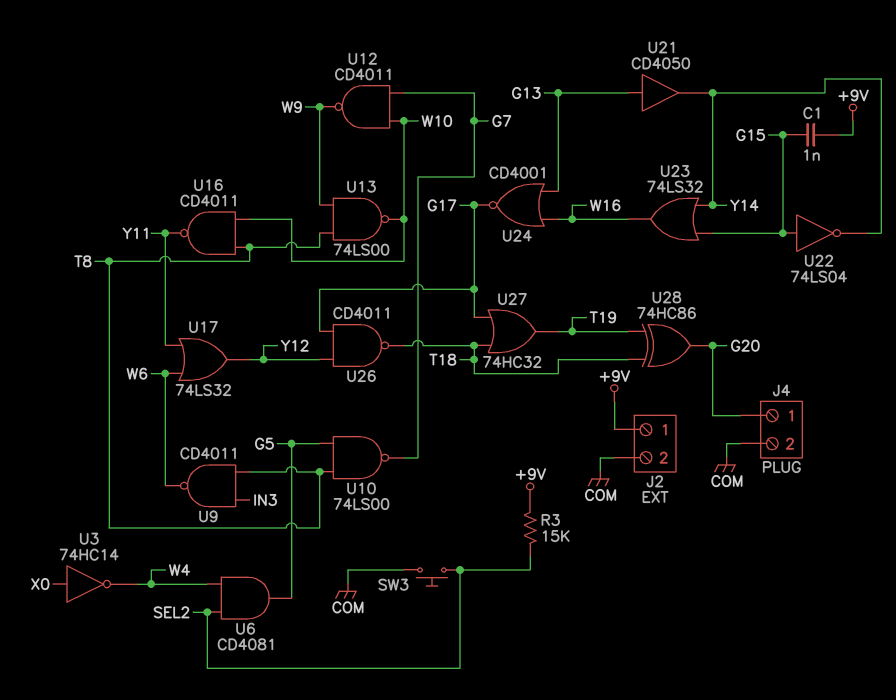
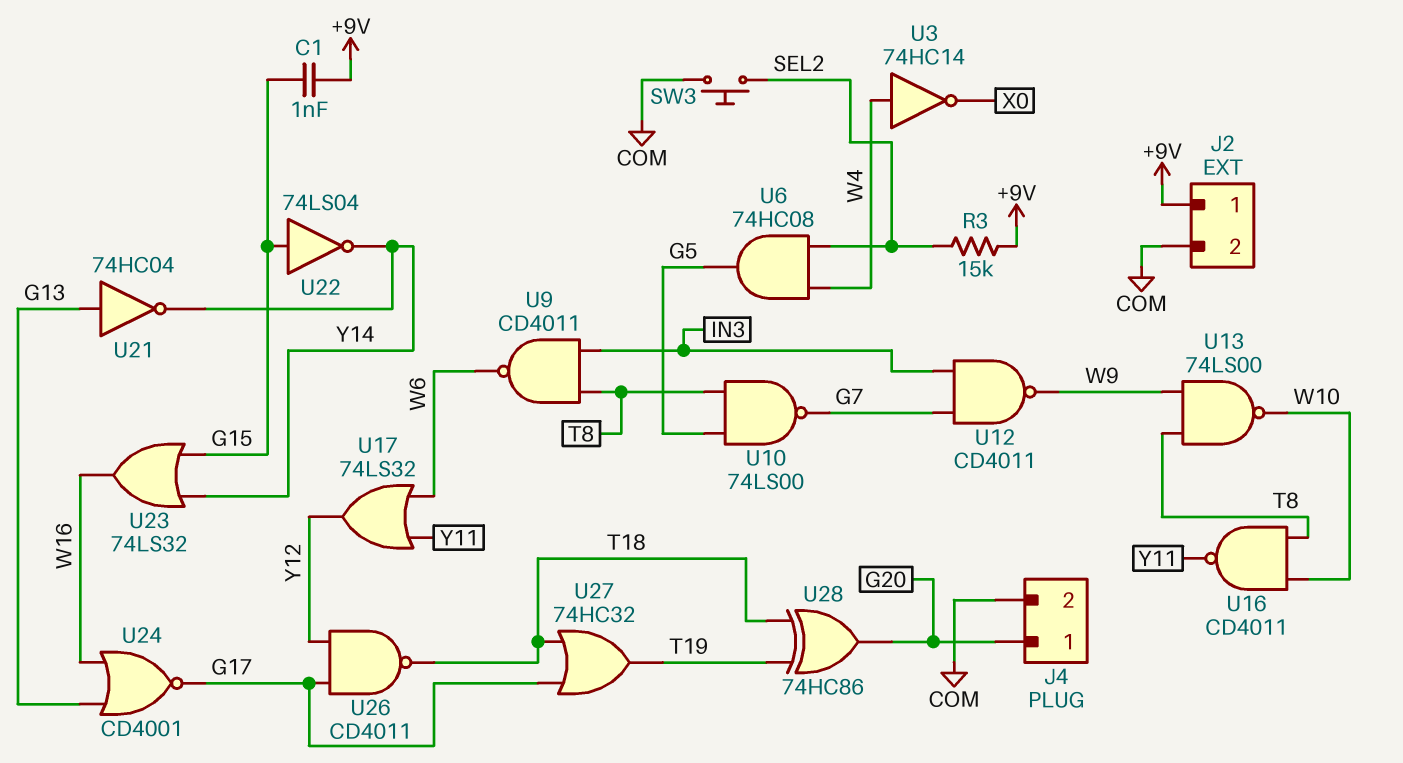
U3: NOT 74HC14 (in X0, out W4) -> NOT 74HC14 (in W4, out X0)
U6: AND CD4081 (in SEL2, in W4, out G5) -> AND 74HC08 (in SEL2, in W4, out G5)
U12: NAND CD4011 (in G7, in W10, out W9) -> NAND CD4011 (in G7, in IN3, out W9)
U21: buffer CD4050 (in G13, out Y14) -> NOT 74HC04 (in G13, out Y14)

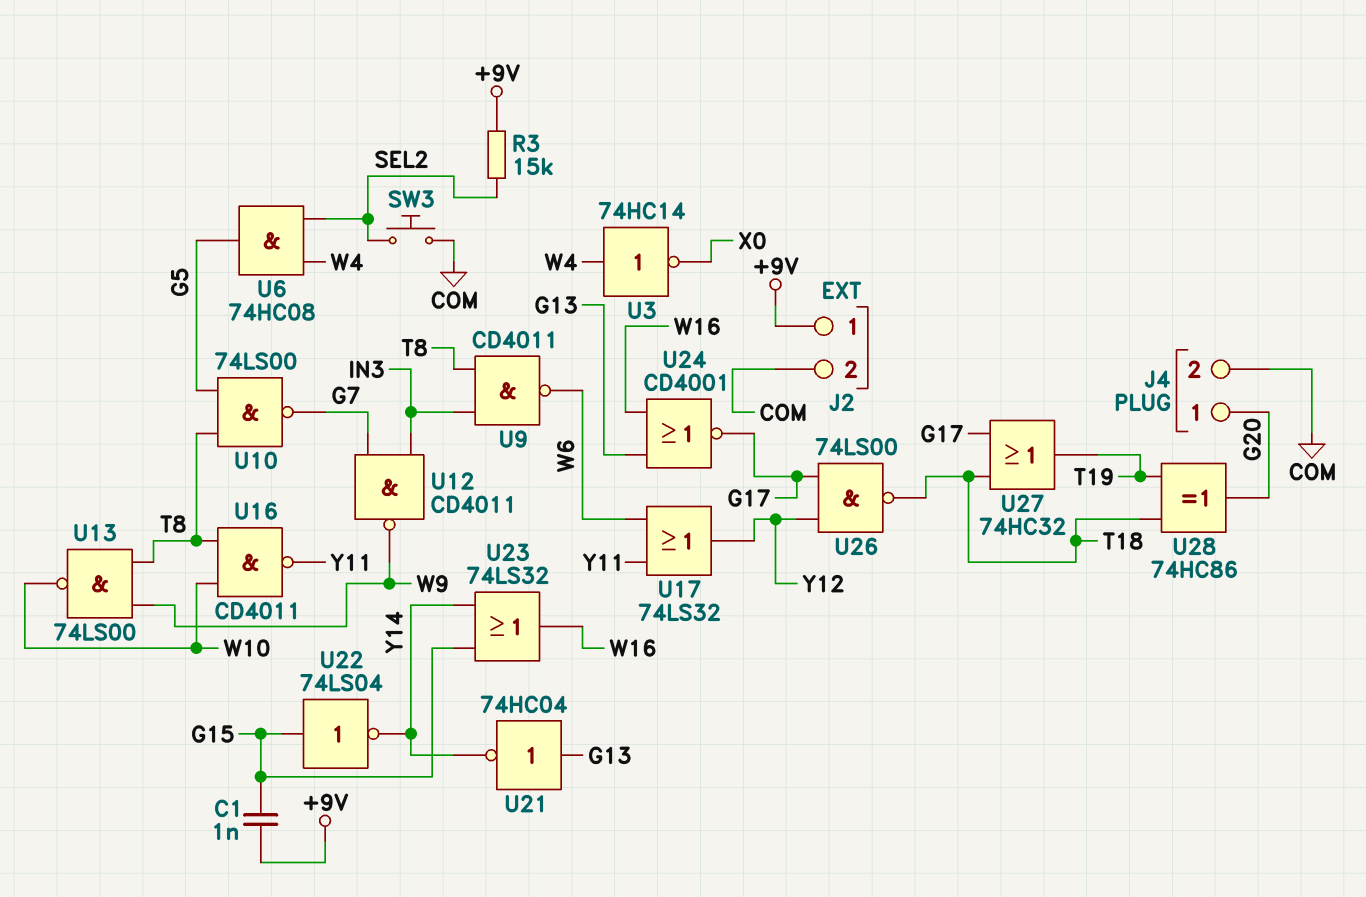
U26: NAND CD4011 (in G17, in Y12, out T18) -> NAND 74LS00 (in G17, in Y12, out T18)

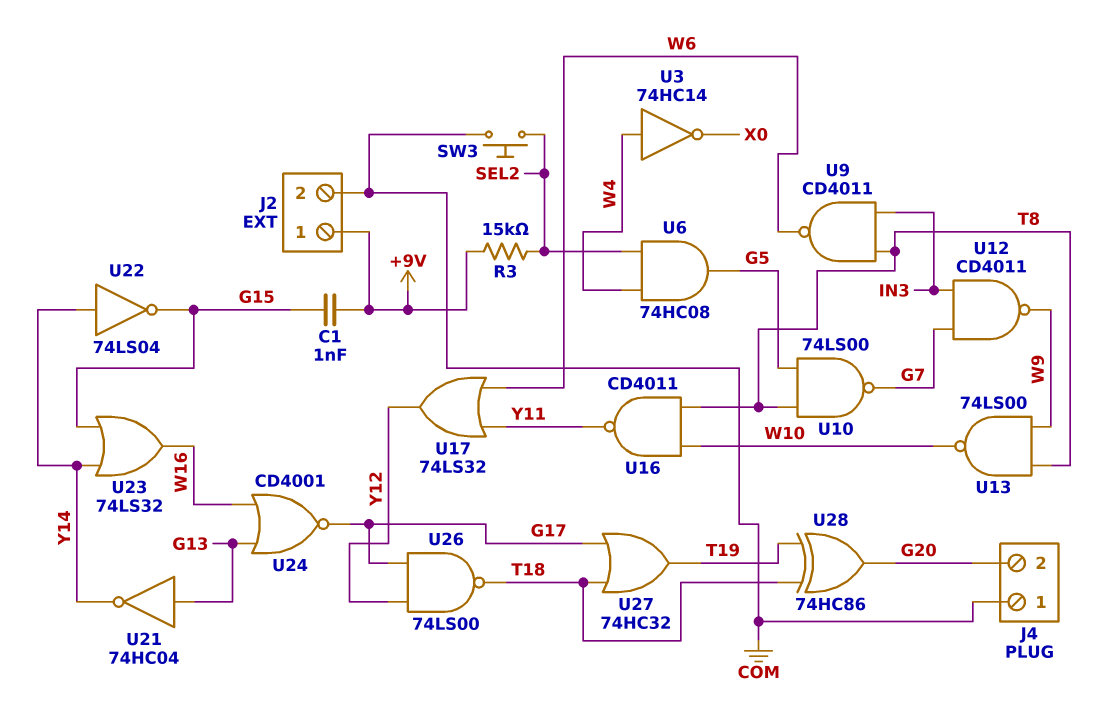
J4 pin 1: G20 -> COM
J4 pin 2: COM -> G20
U22: NOT 74LS04 (in G15, out Y14) -> NOT 74LS04 (in Y14, out G15)

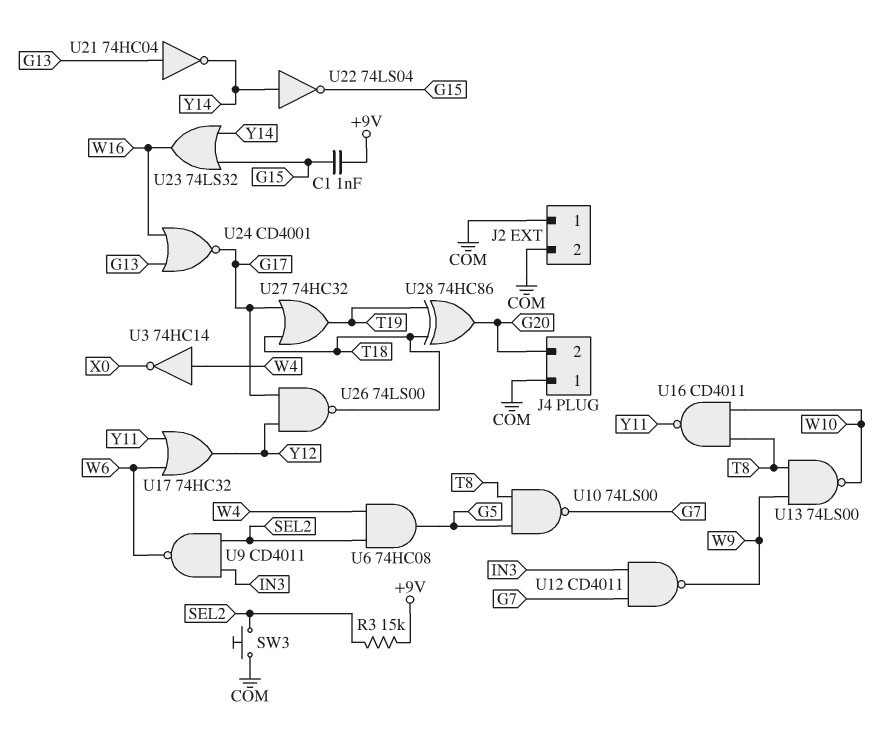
J2 pin 1: +9V -> COM
U9: NAND CD4011 (in IN3, in T8, out W6) -> NAND CD4011 (in IN3, in SEL2, out W6)
U17: OR 74LS32 (in W6, in Y11, out Y12) -> OR 74HC32 (in W6, in Y11, out Y12)

